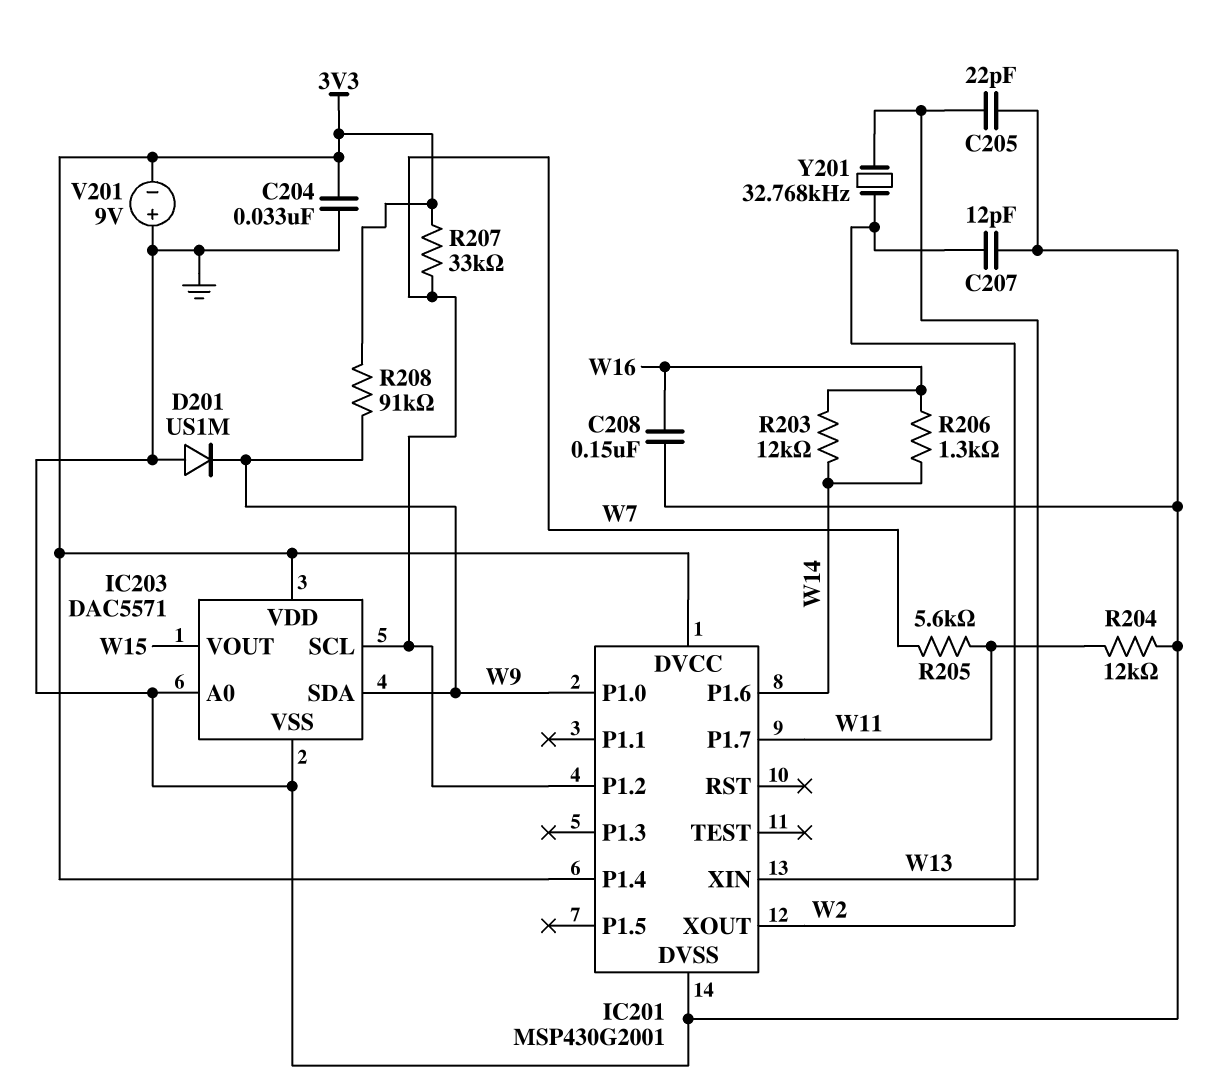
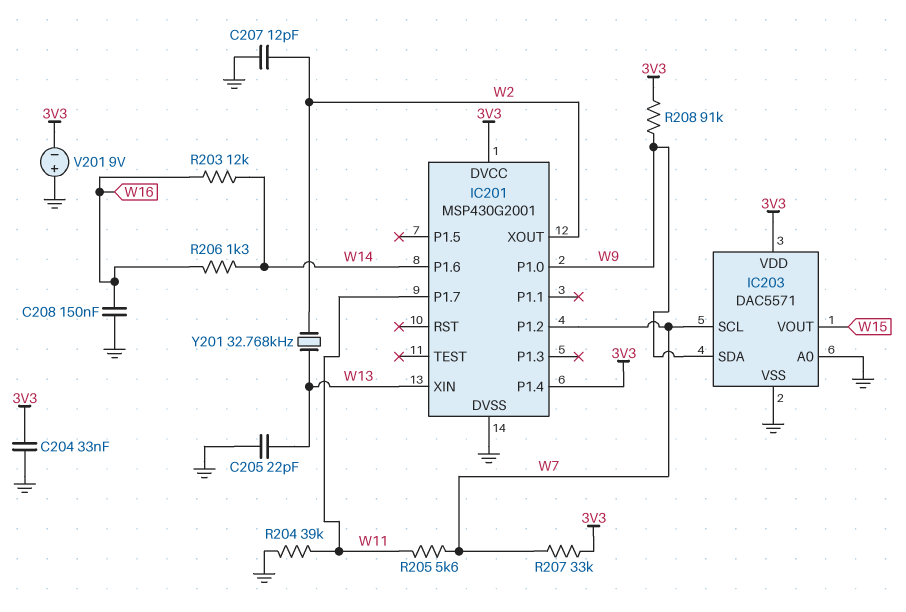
D201: diode US1M (A GND, K W9) -> none
R204: 12k (GND, W11) -> 39k (GND, W11)

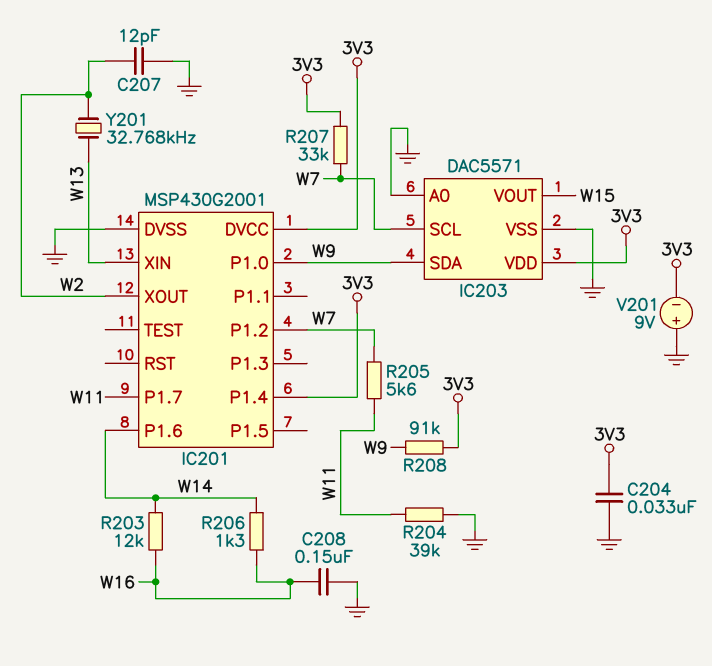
C205: 22pF (GND, W13) -> none

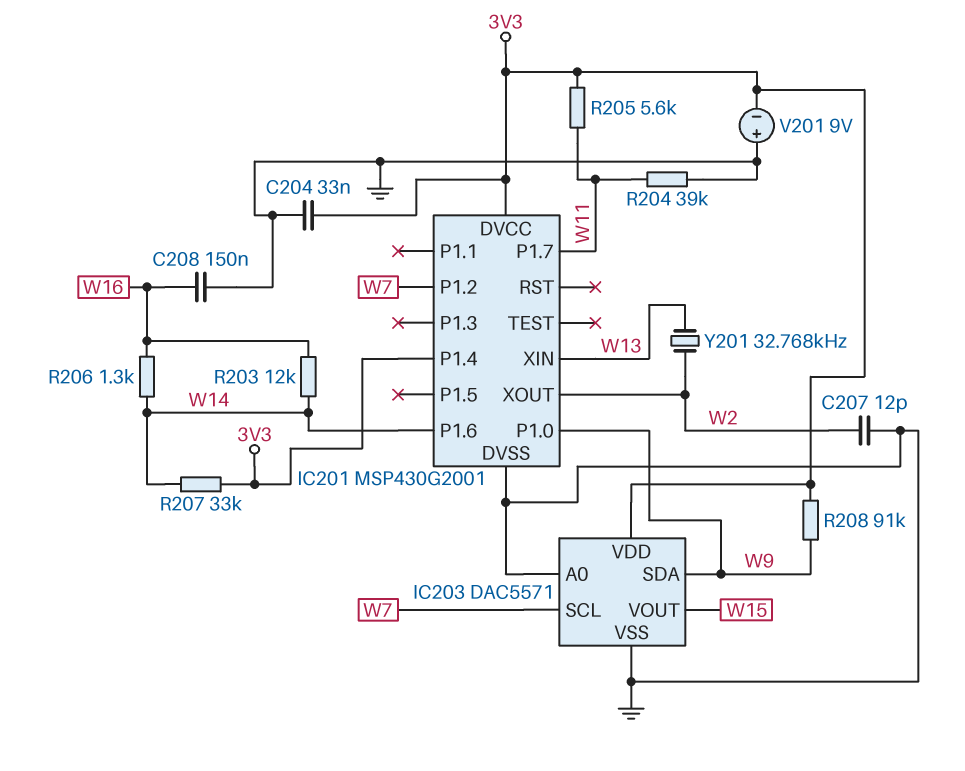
R205: 5.6k (W7, W11) -> 5.6k (3V3, W11)
R207: 33k (3V3, W7) -> 33k (3V3, W14)

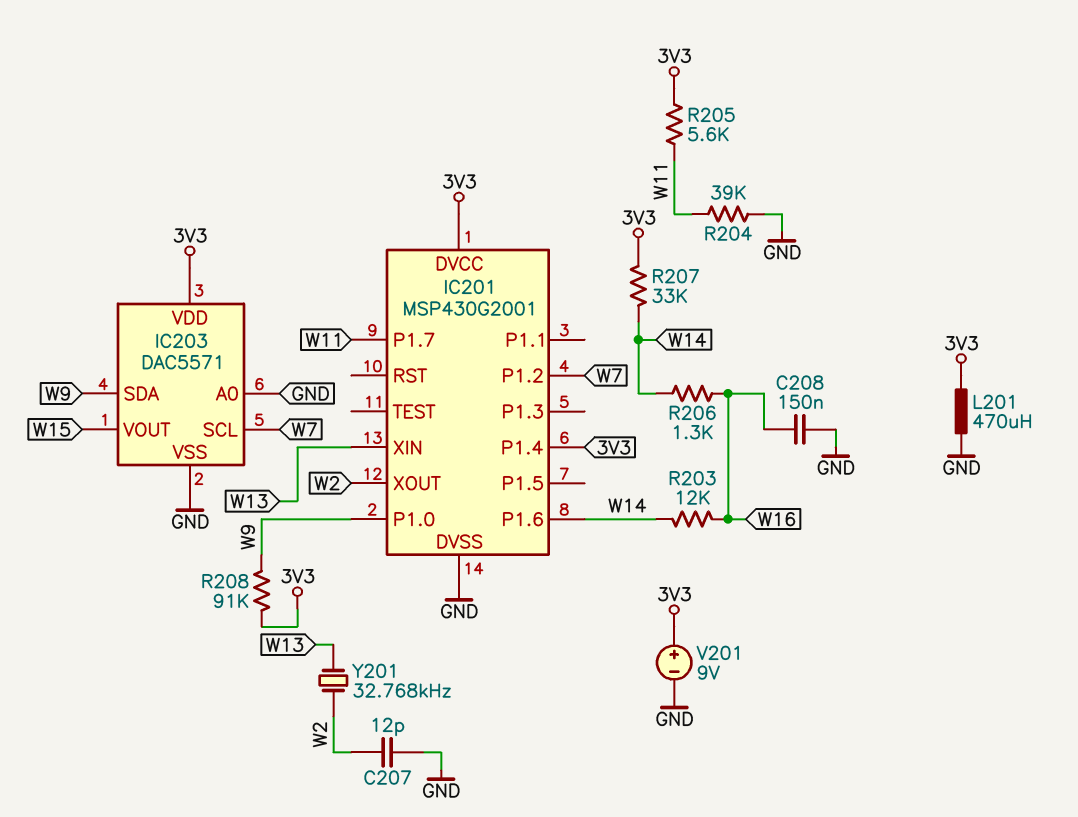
C204: 33nF (3V3, GND) -> none
L201: none -> 470uH (3V3, GND)
V201: 9V (plus GND, minus 3V3) -> 9V (plus 3V3, minus GND)

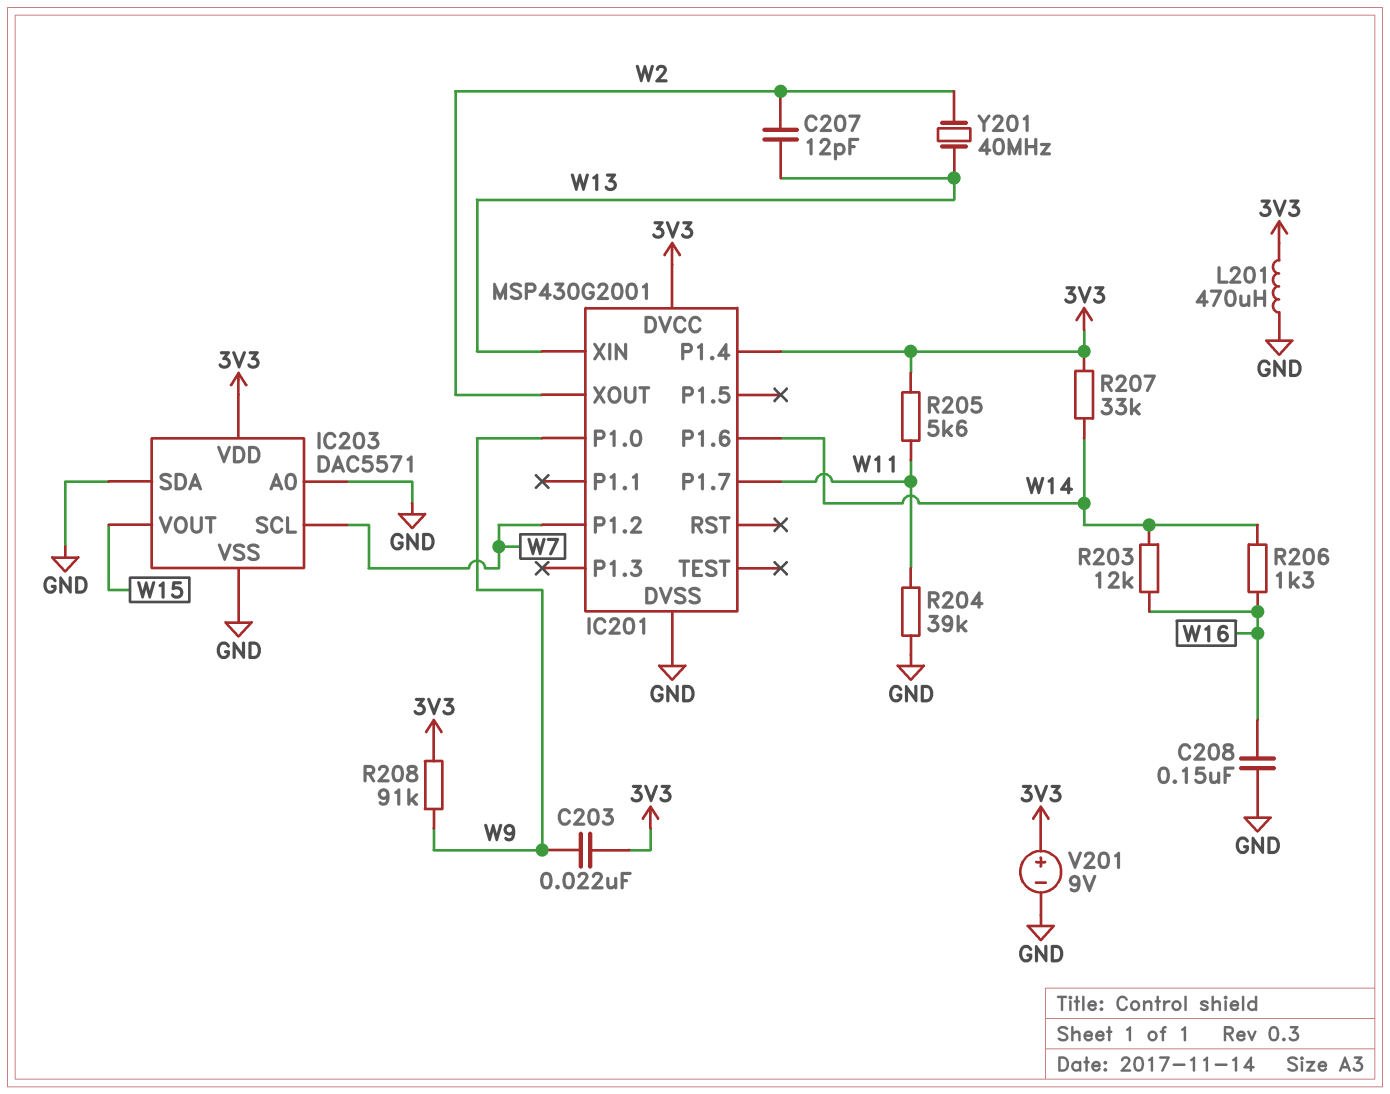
C203: none -> 22nF (3V3, W9)
C207: 12pF (GND, W2) -> 12pF (W2, W13)
IC203 pin SDA: W9 -> GND
Y201: 32.768kHz (W2, W13) -> 40MHz (W2, W13)

